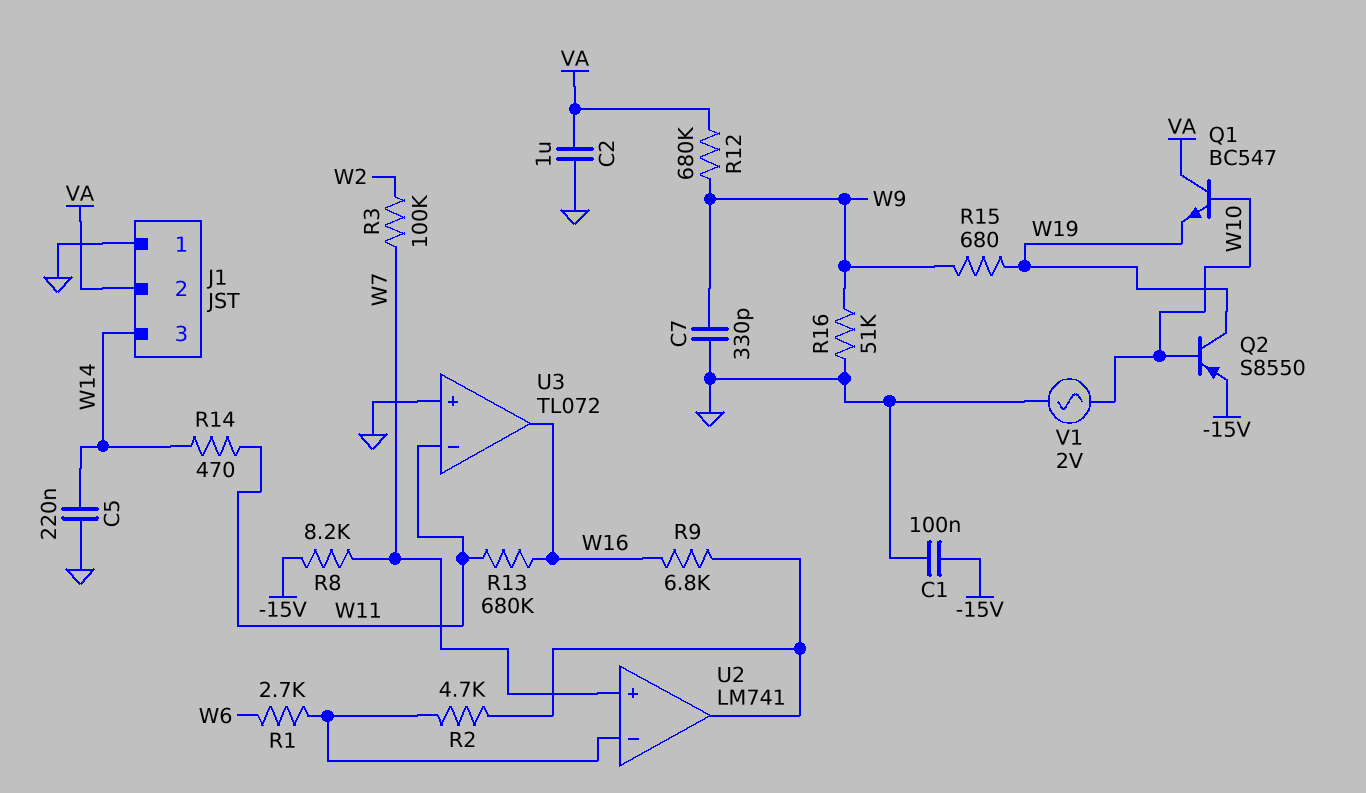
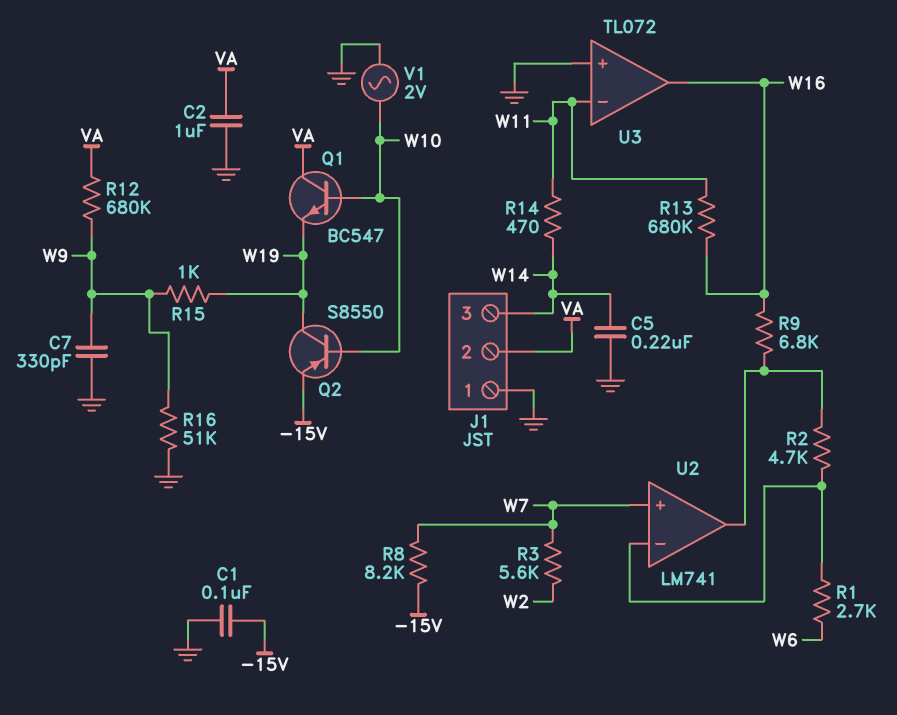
R3: 100k (W2, W7) -> 5.6k (W2, W7)
R15: 680 (W9, W19) -> 1k (W9, W19)

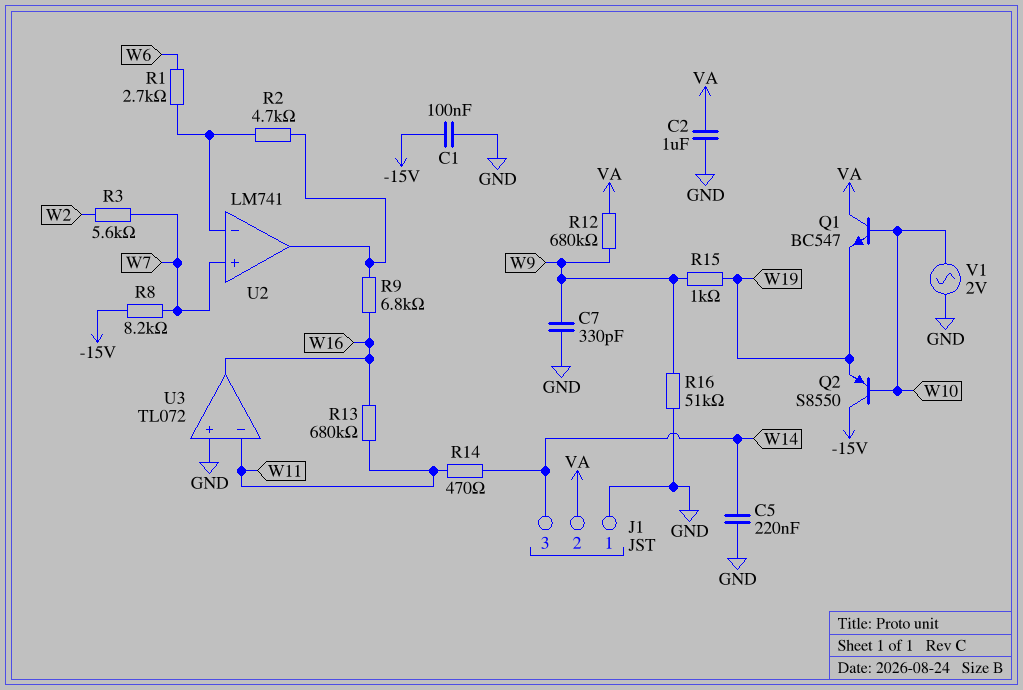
Q2: PNP S8550 (B W10, C W19, E -15V) -> PNP S8550 (B W10, C -15V, E W19)

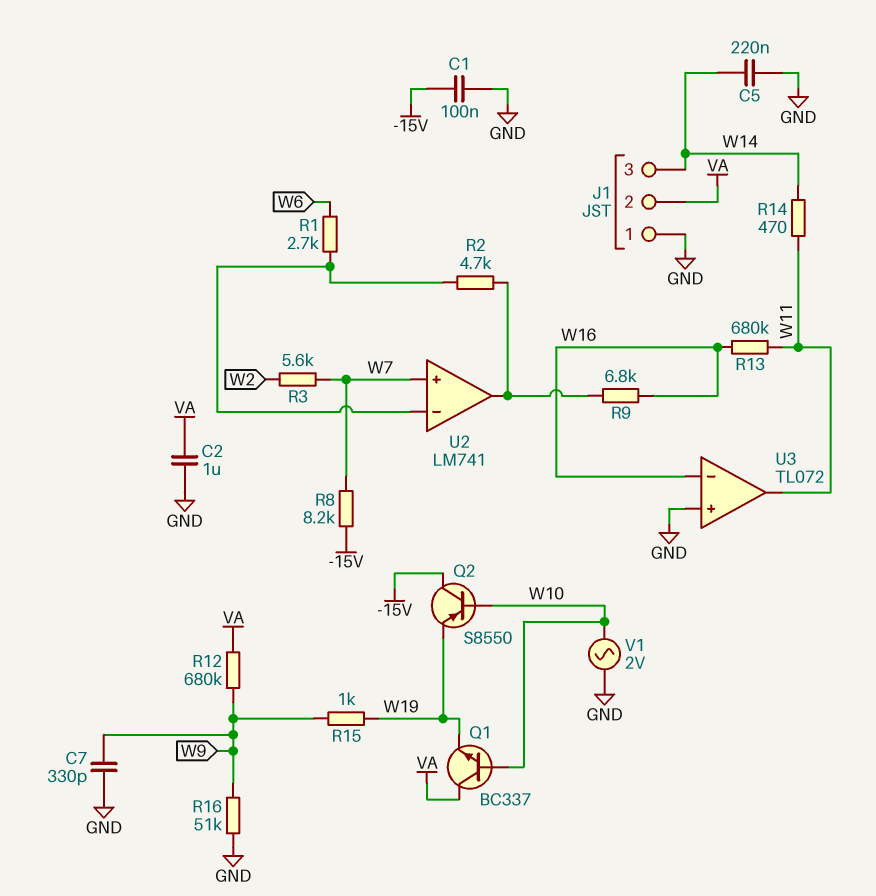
Q1: NPN BC547 (B W10, C VA, E W19) -> NPN BC337 (B W10, C VA, E W19)
U3 pin in-: W11 -> W16
U3 pin out: W16 -> W11

